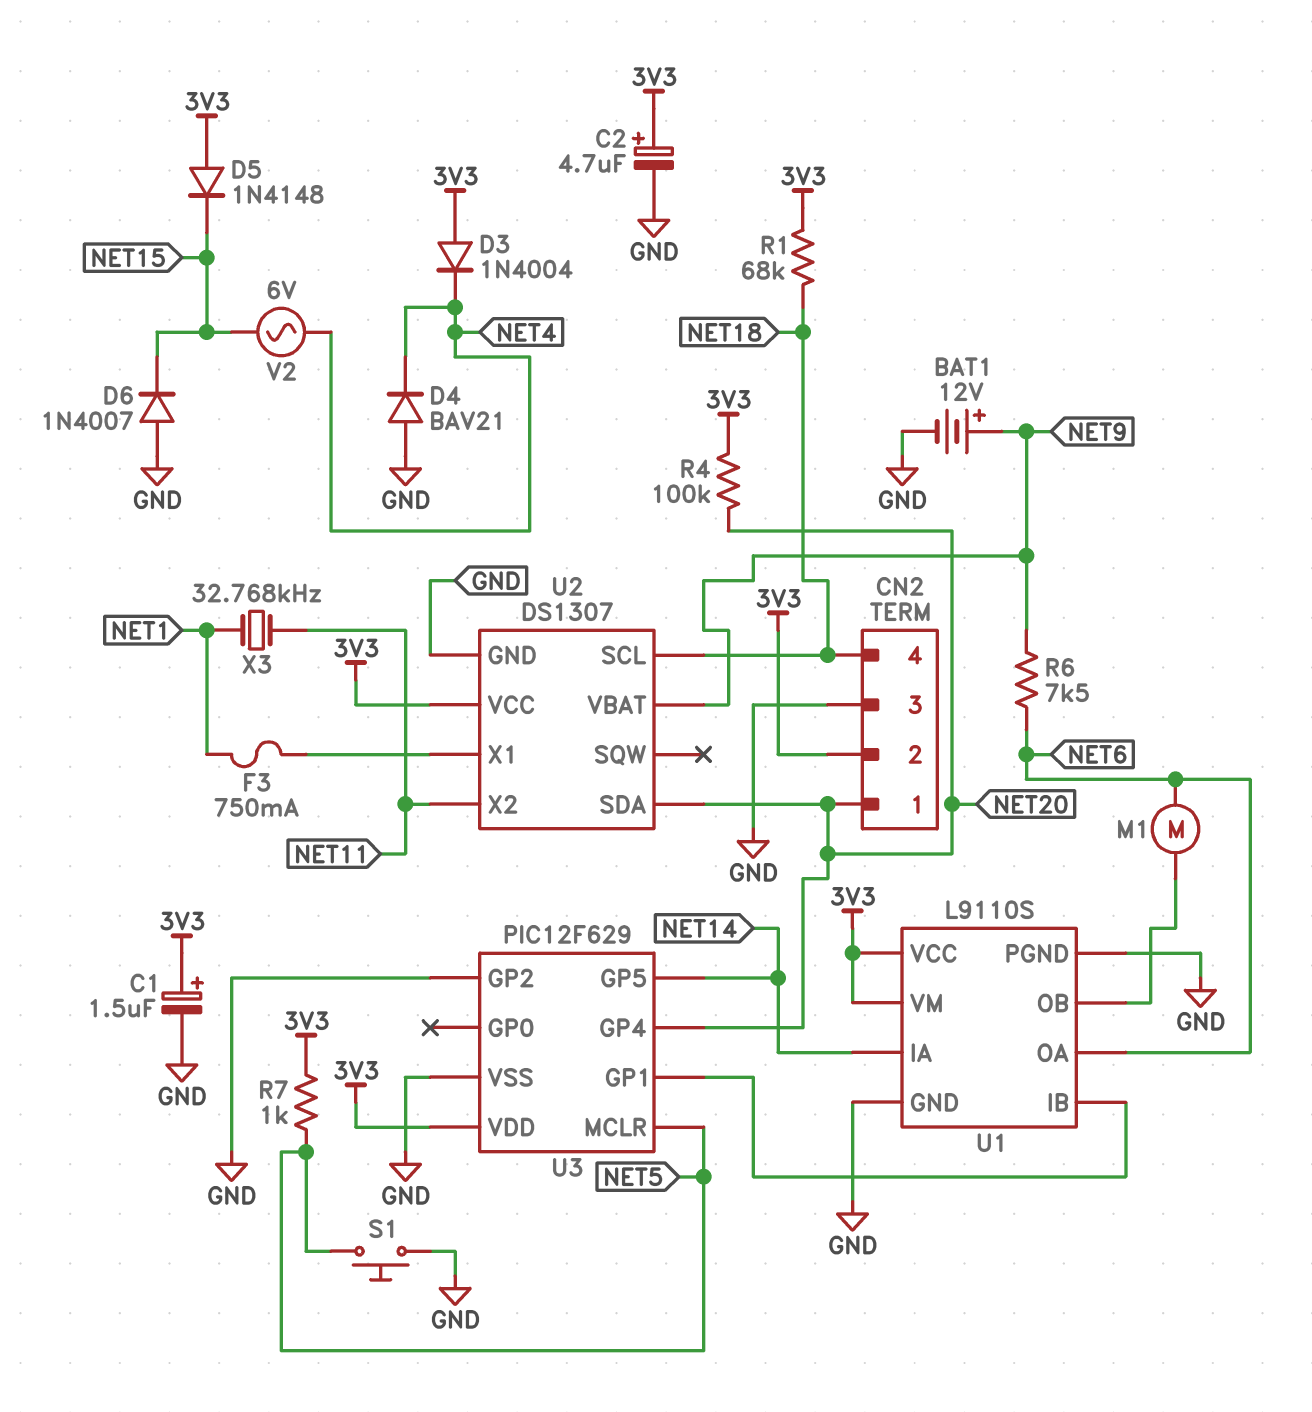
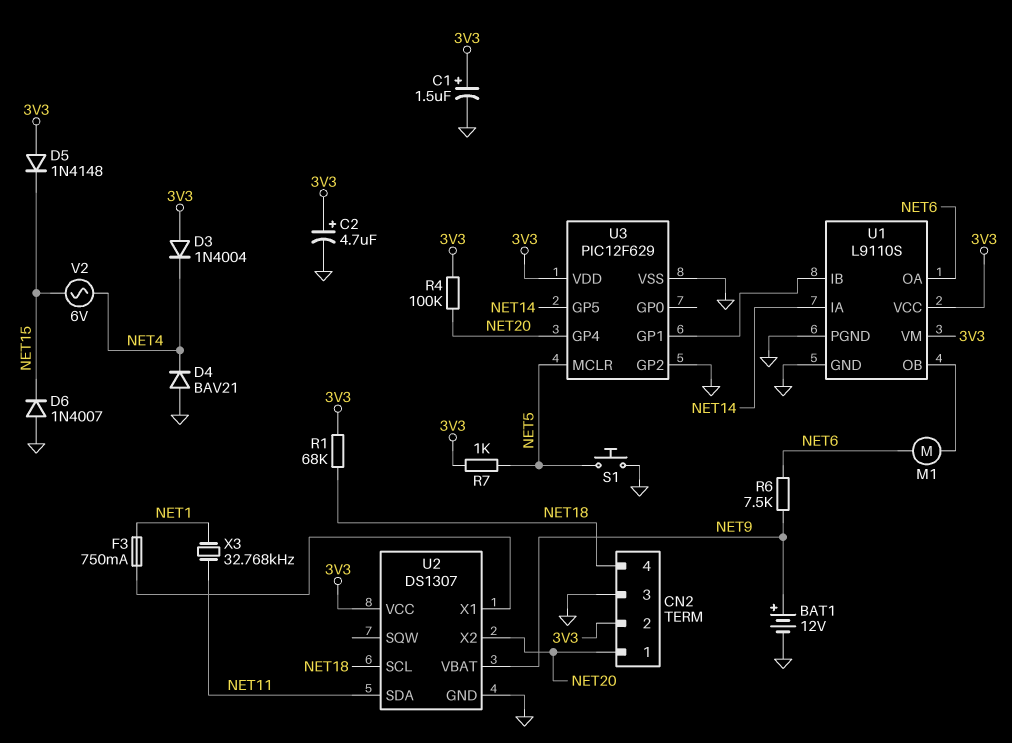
U2 pin SDA: NET20 -> NET11
U2 pin X2: NET11 -> NET20

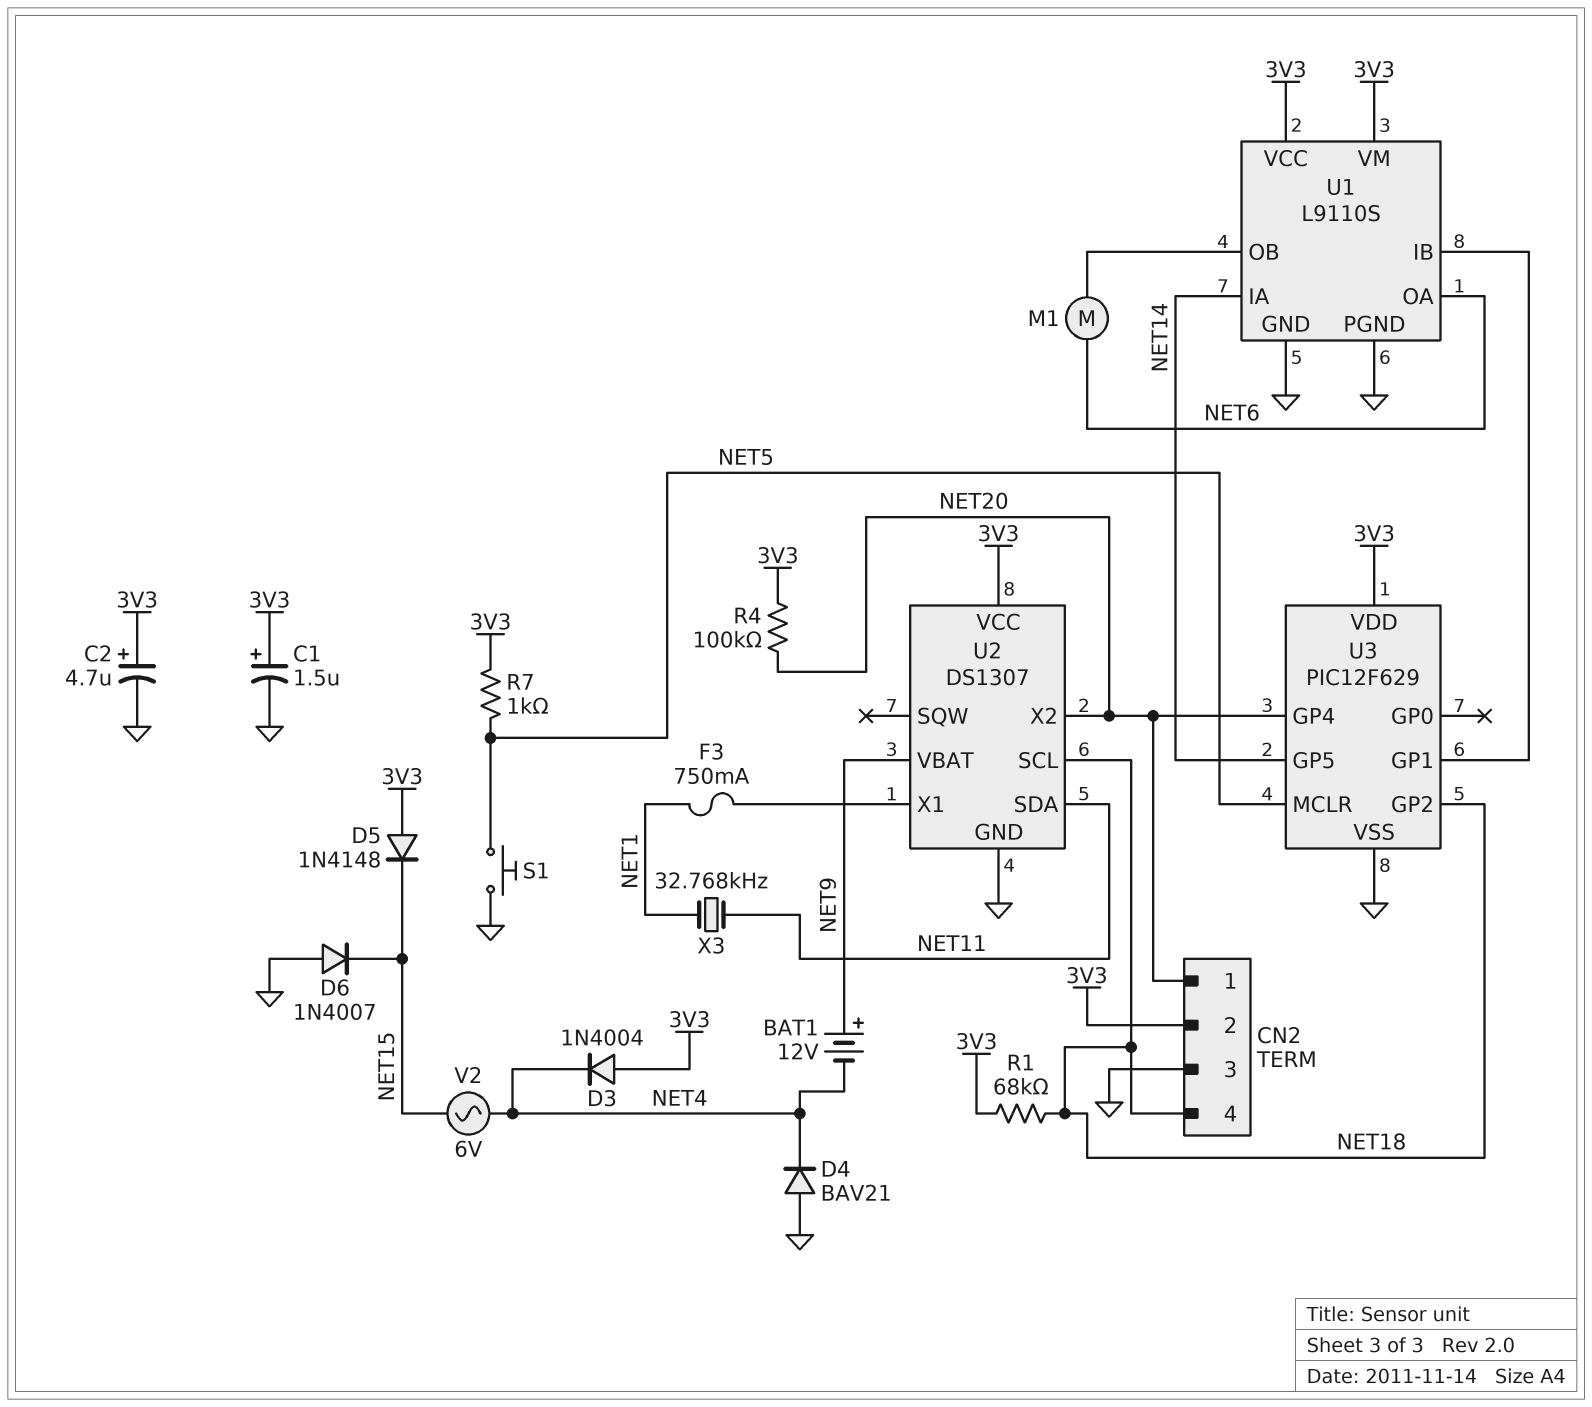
BAT1: 12V (plus NET9, minus GND) -> 12V (plus NET9, minus NET4)
R6: 7.5k (NET6, NET9) -> none
U3 pin GP2: GND -> NET18

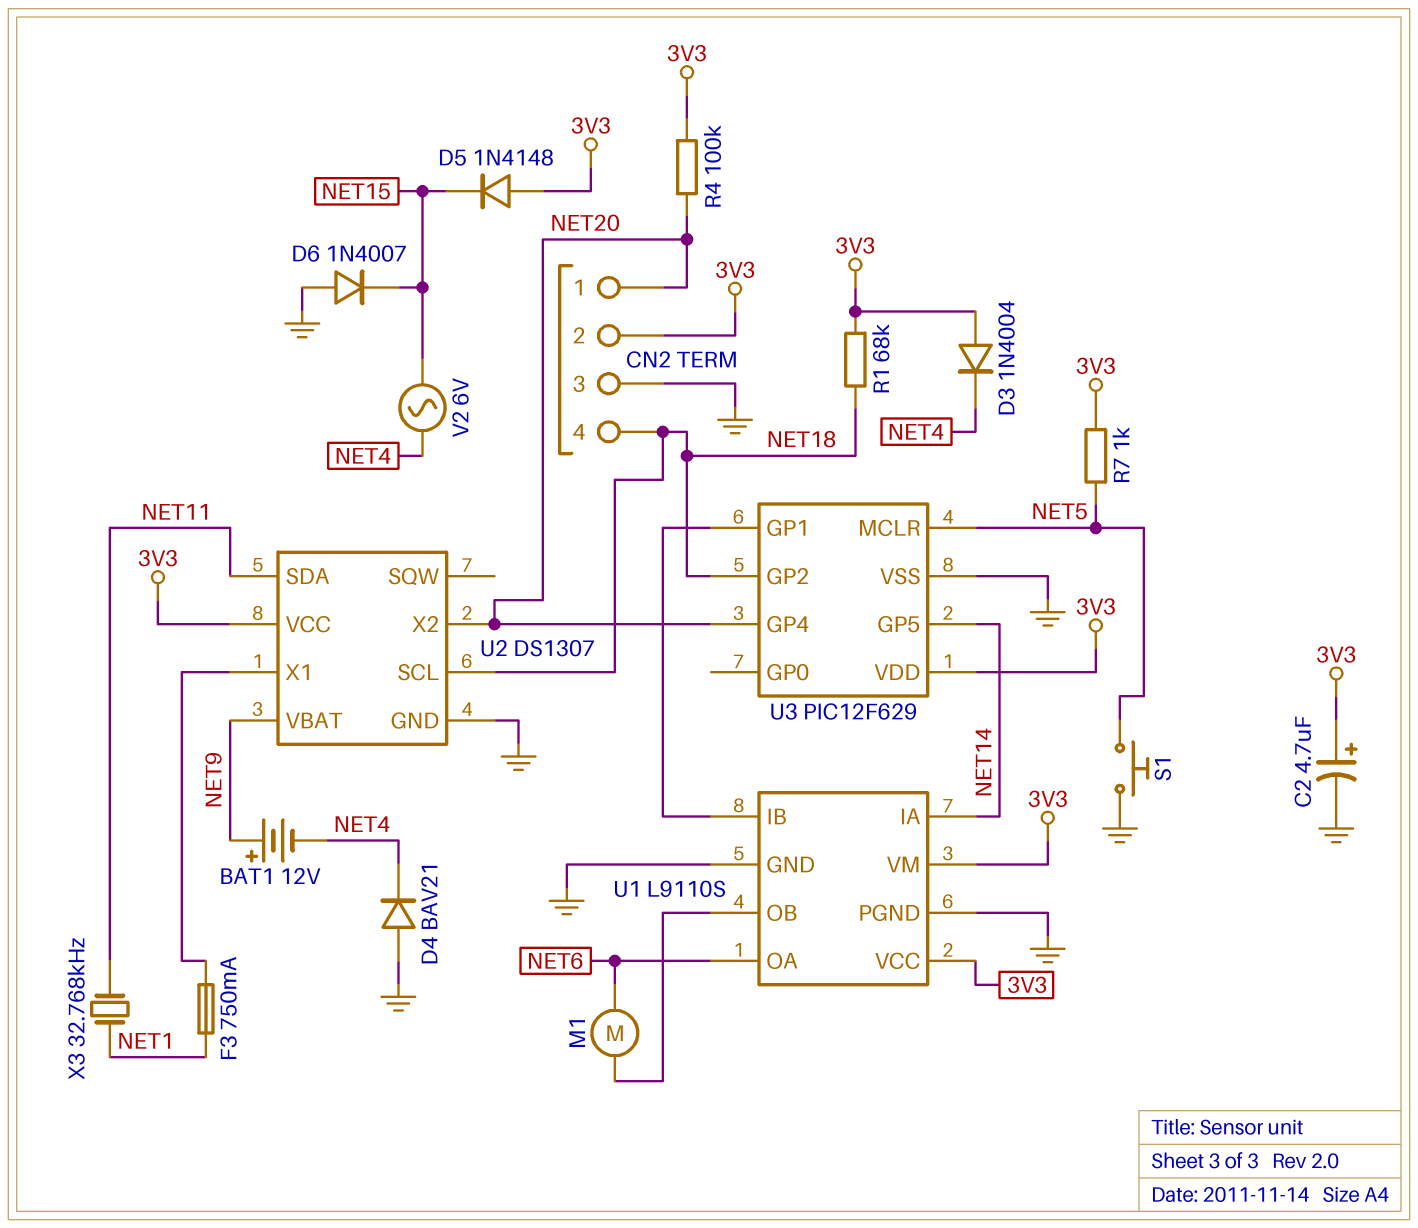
C1: 1.5uF (plus 3V3, minus GND) -> none

